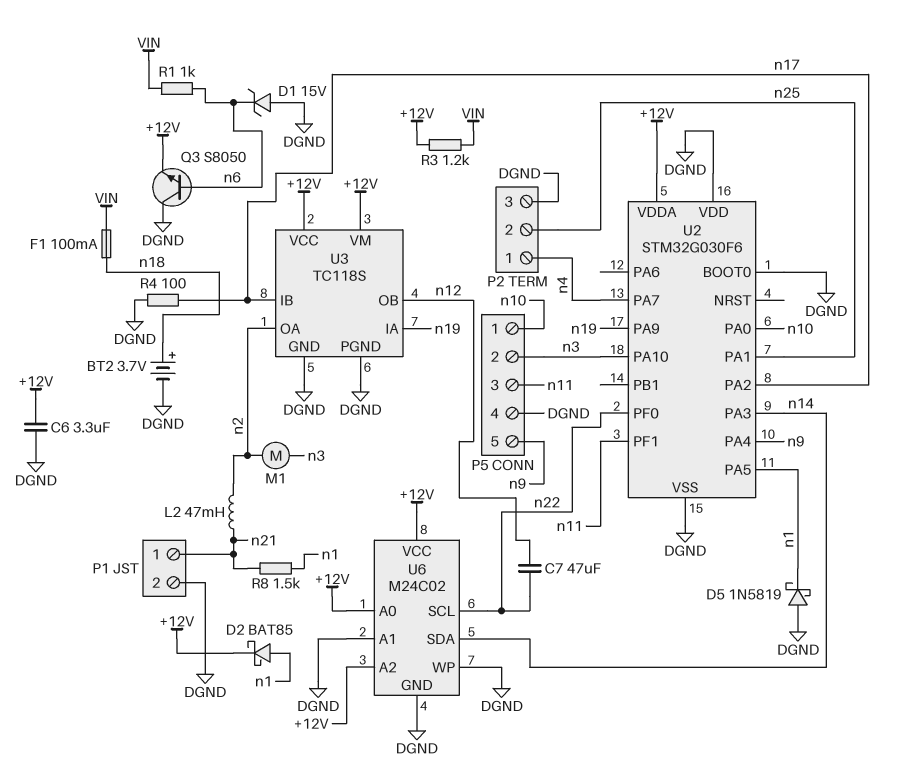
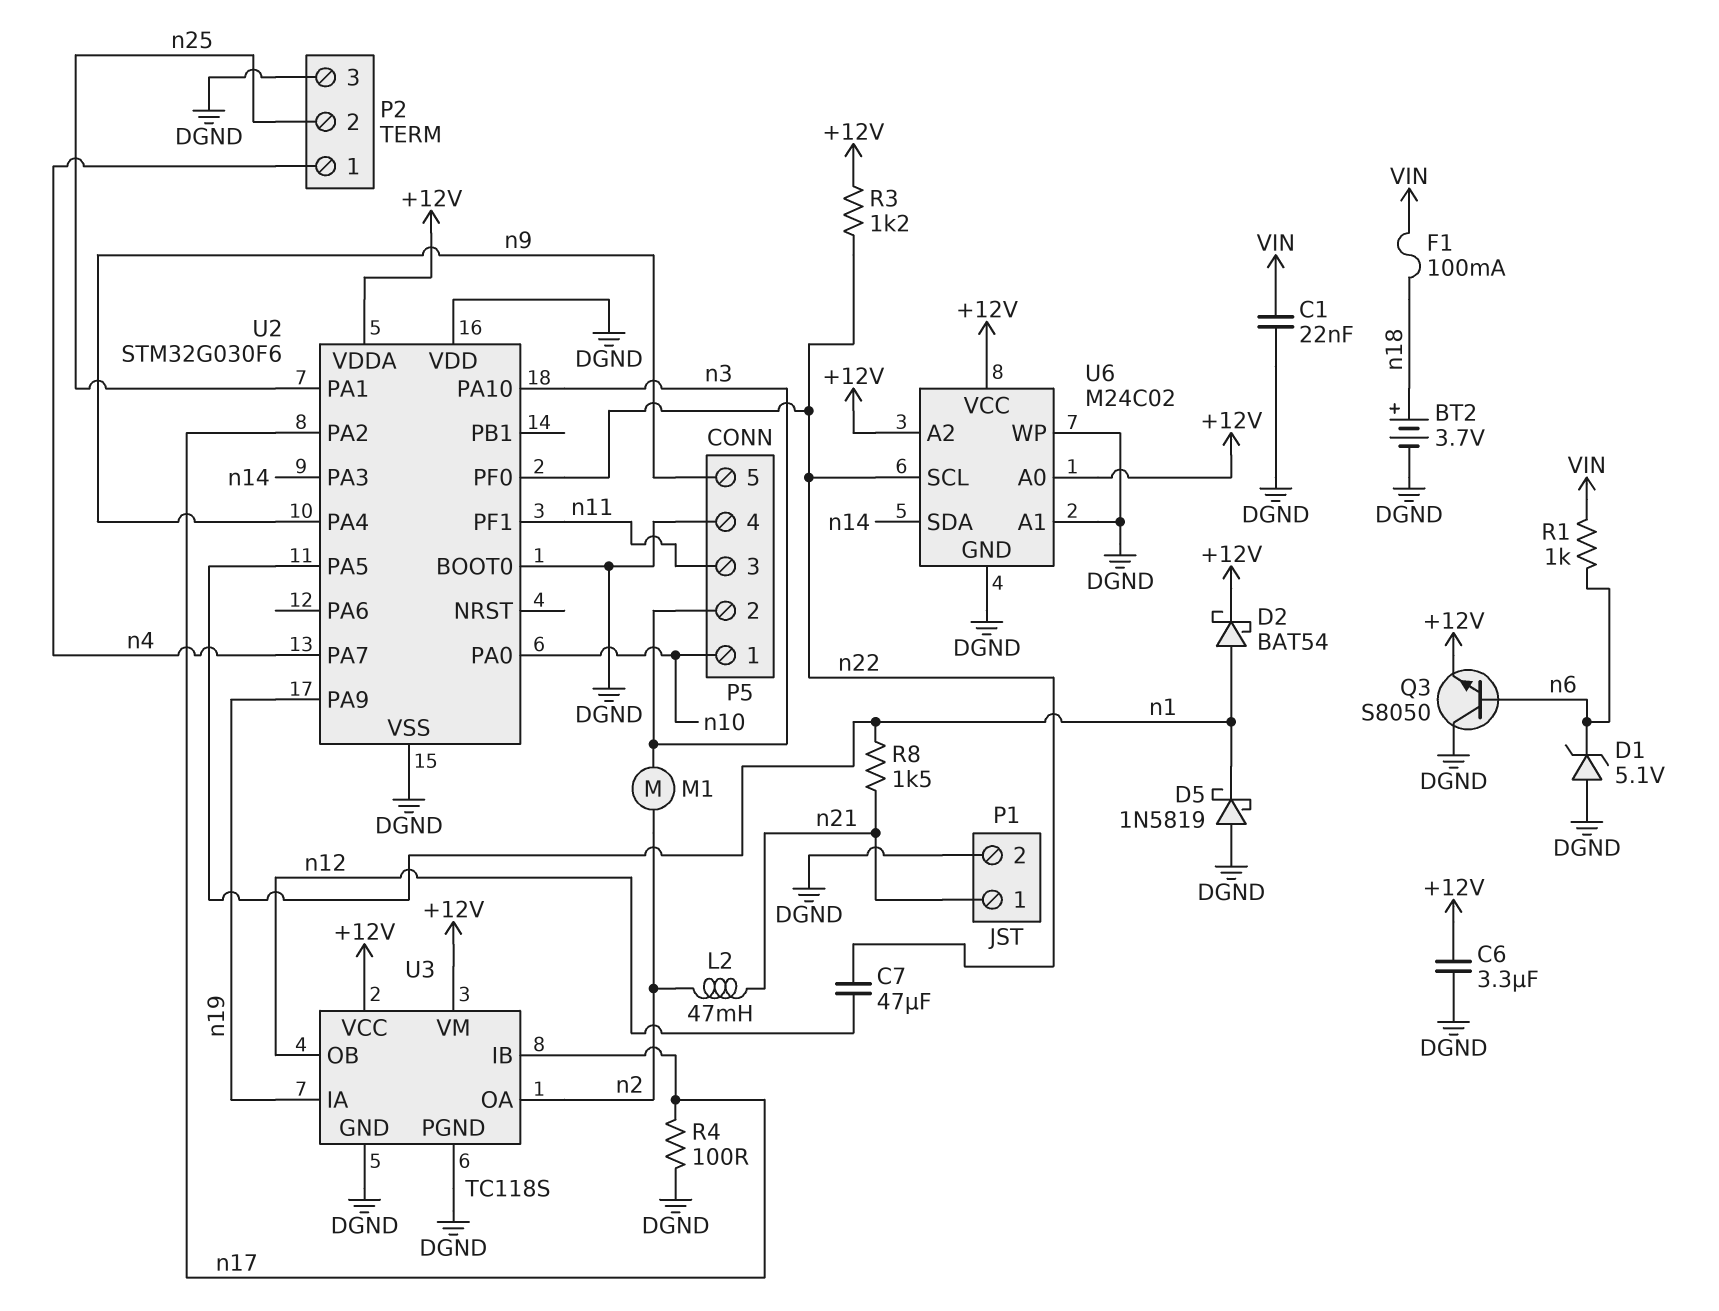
C1: none -> 22nF (DGND, VIN)
D1: zener 15V (A DGND, K n6) -> zener 5.1V (A DGND, K n6)
D2: schottky BAT85 (A n1, K +12V) -> schottky BAT54 (A n1, K +12V)
R3: 1.2k (+12V, VIN) -> 1.2k (+12V, n22)

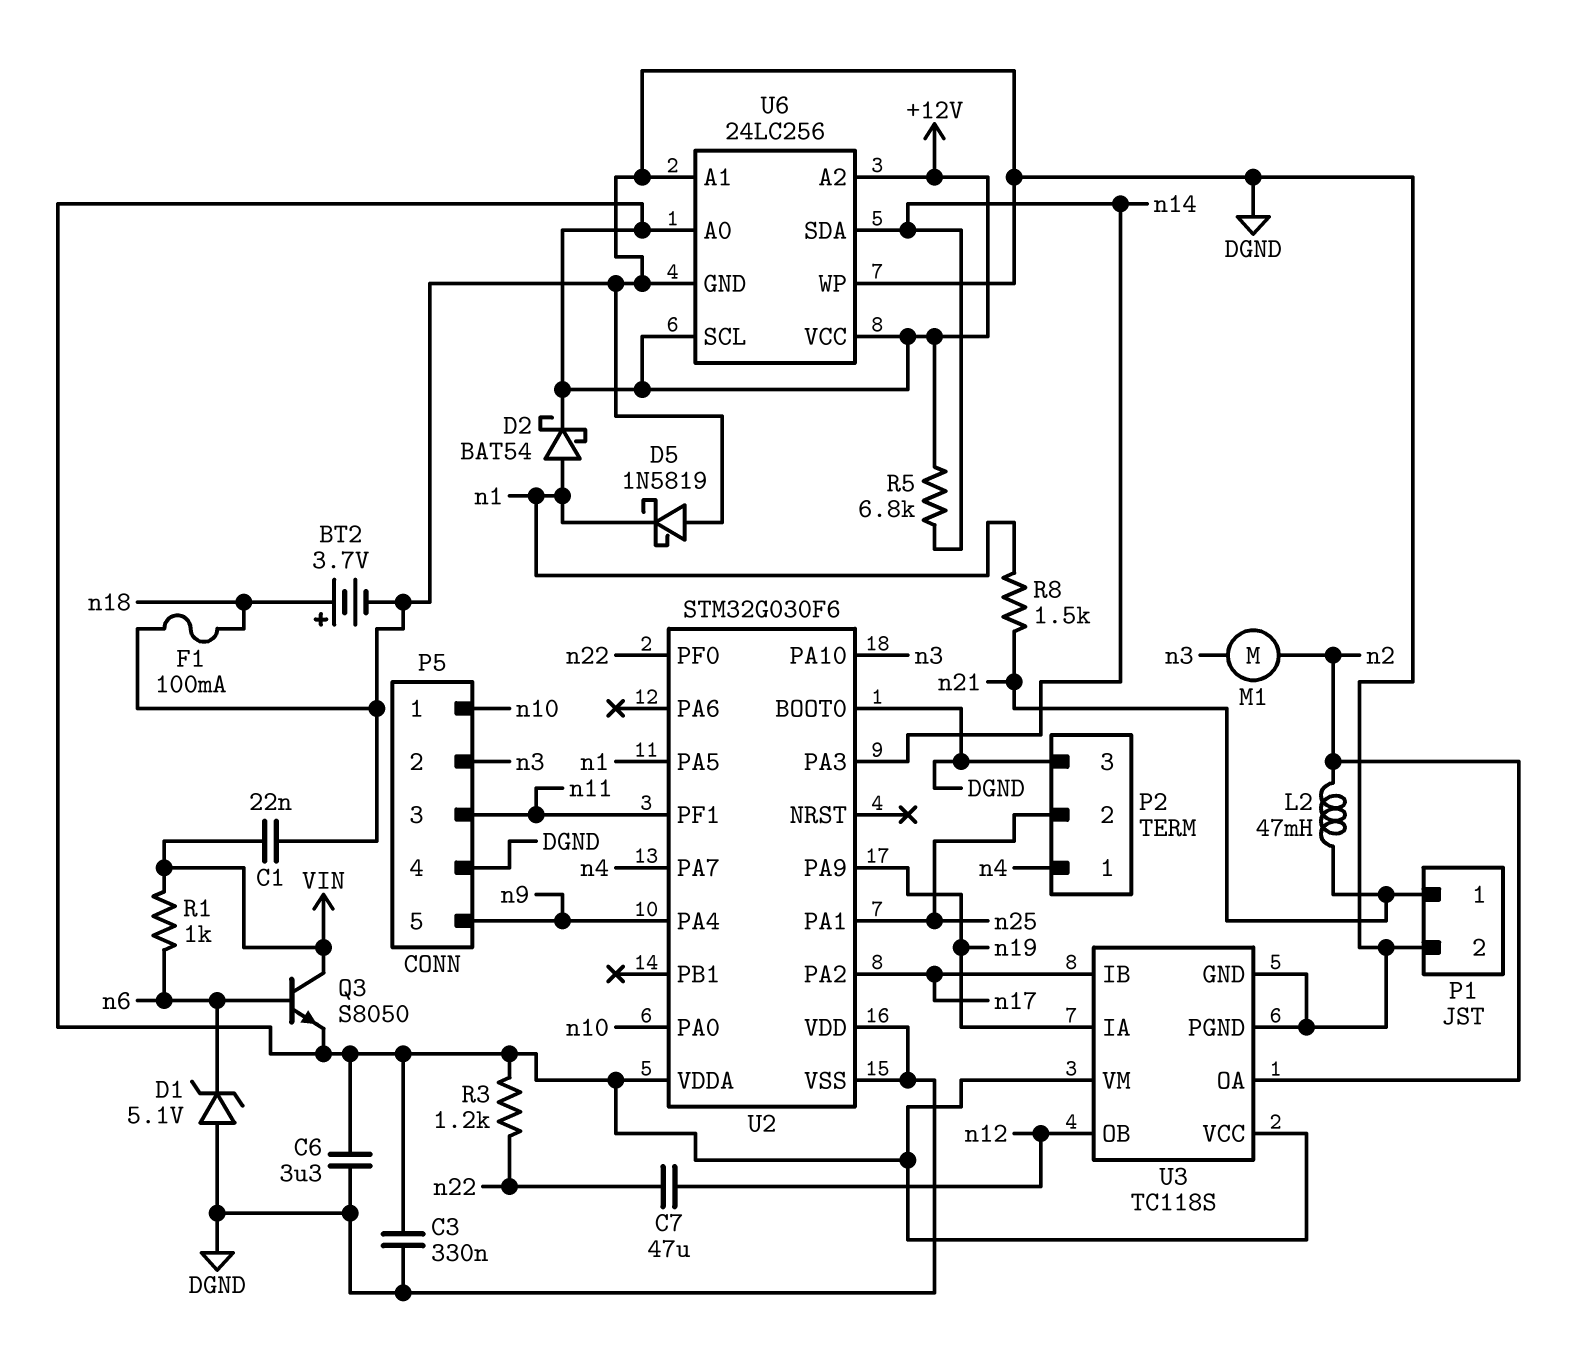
C3: none -> 330nF (+12V, DGND)
F1: 100mA (VIN, n18) -> 100mA (DGND, n18)
Q3: NPN S8050 (B n6, C DGND, E +12V) -> NPN S8050 (B n6, C VIN, E +12V)
R4: 100 (DGND, n17) -> none
R5: none -> 6.8k (+12V, n14)
U6: M24C02 -> 24LC256
U6 pin SCL: n22 -> +12V

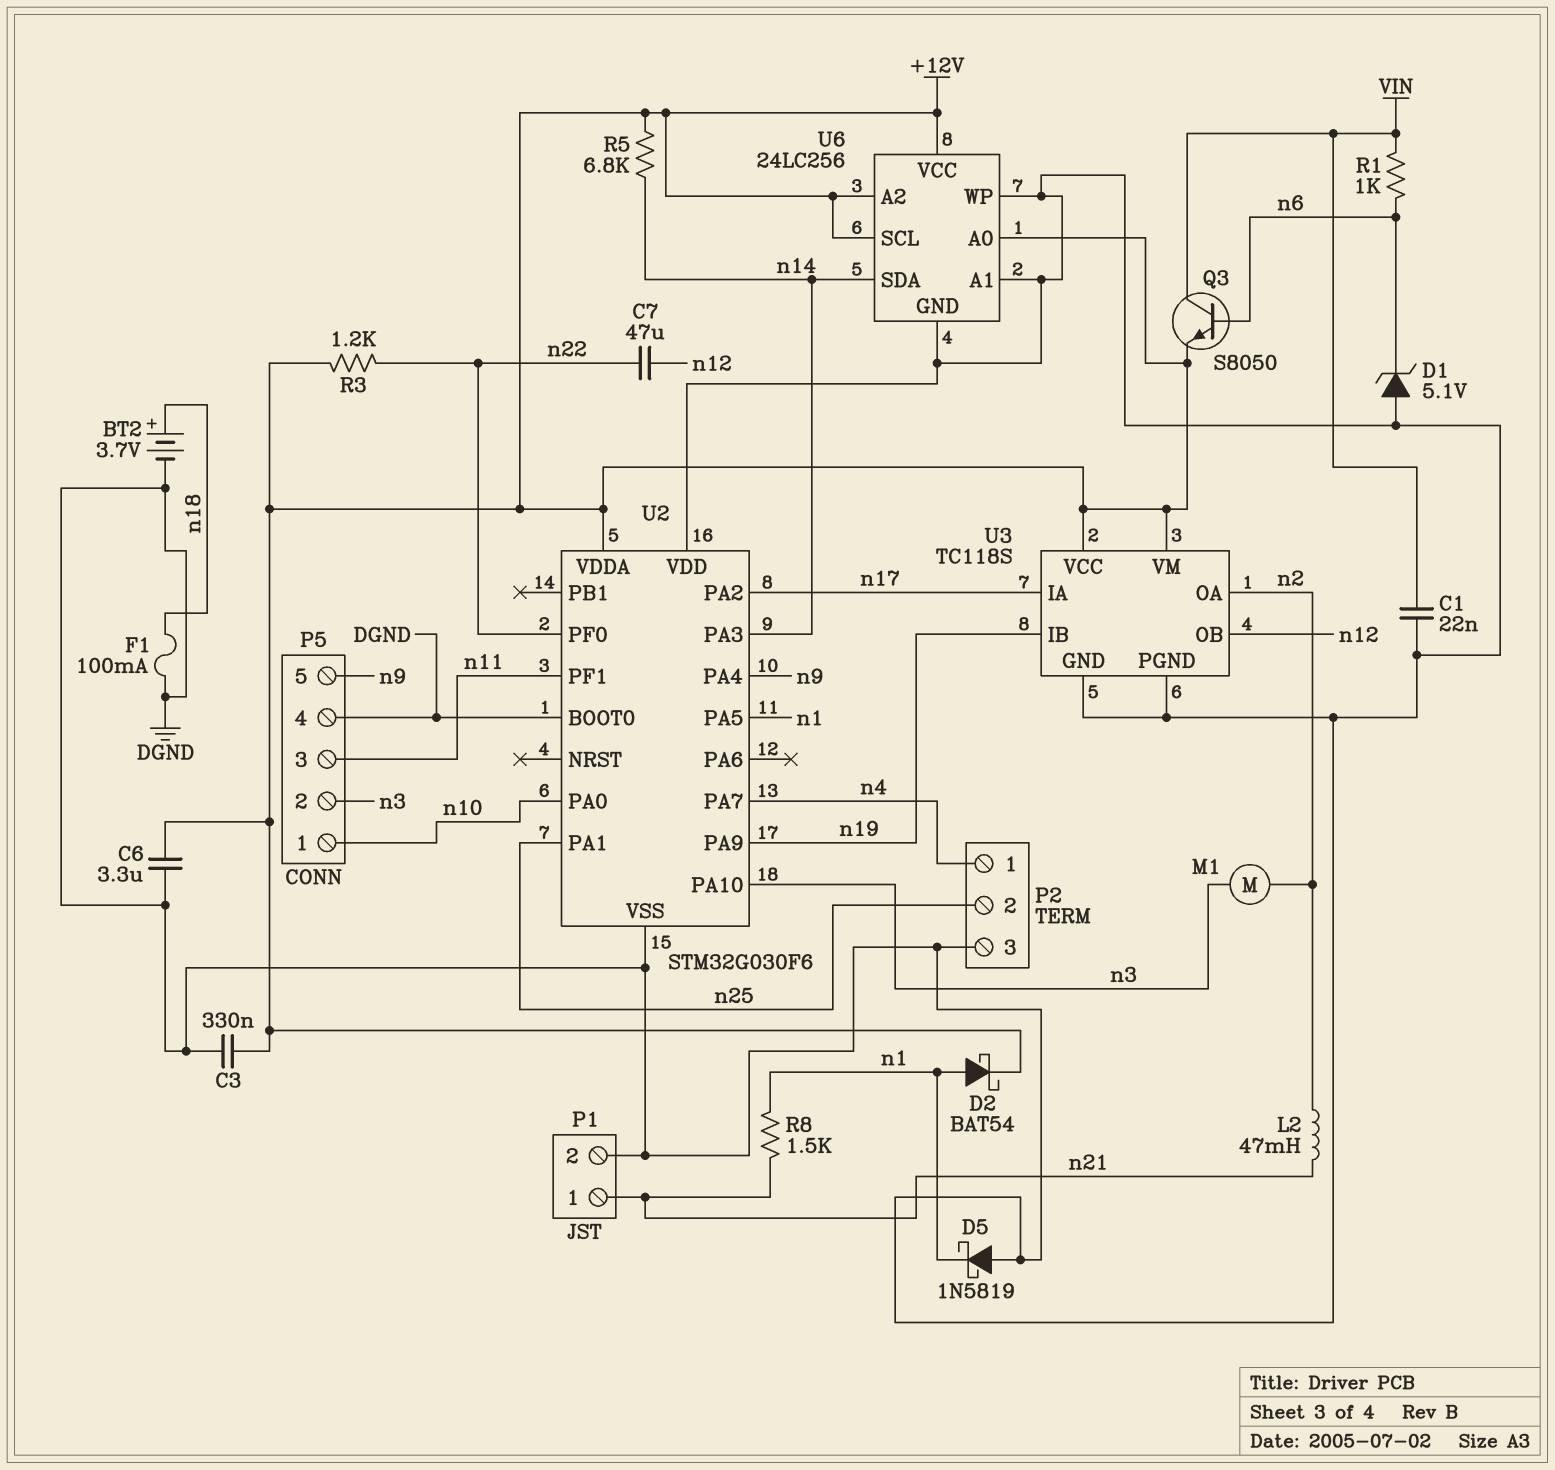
U3 pin IA: n19 -> n17
U3 pin IB: n17 -> n19

